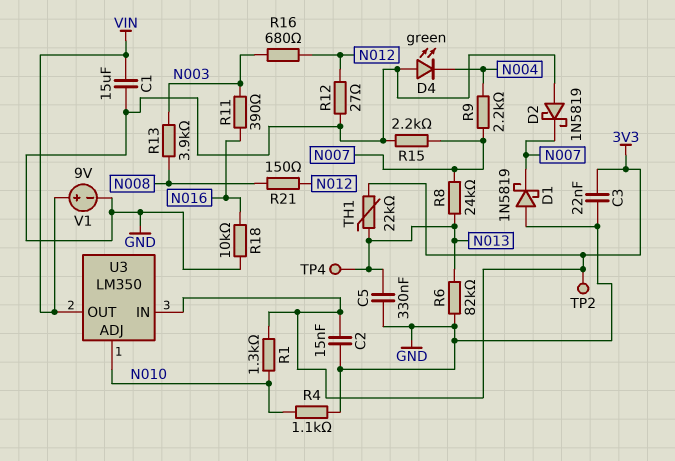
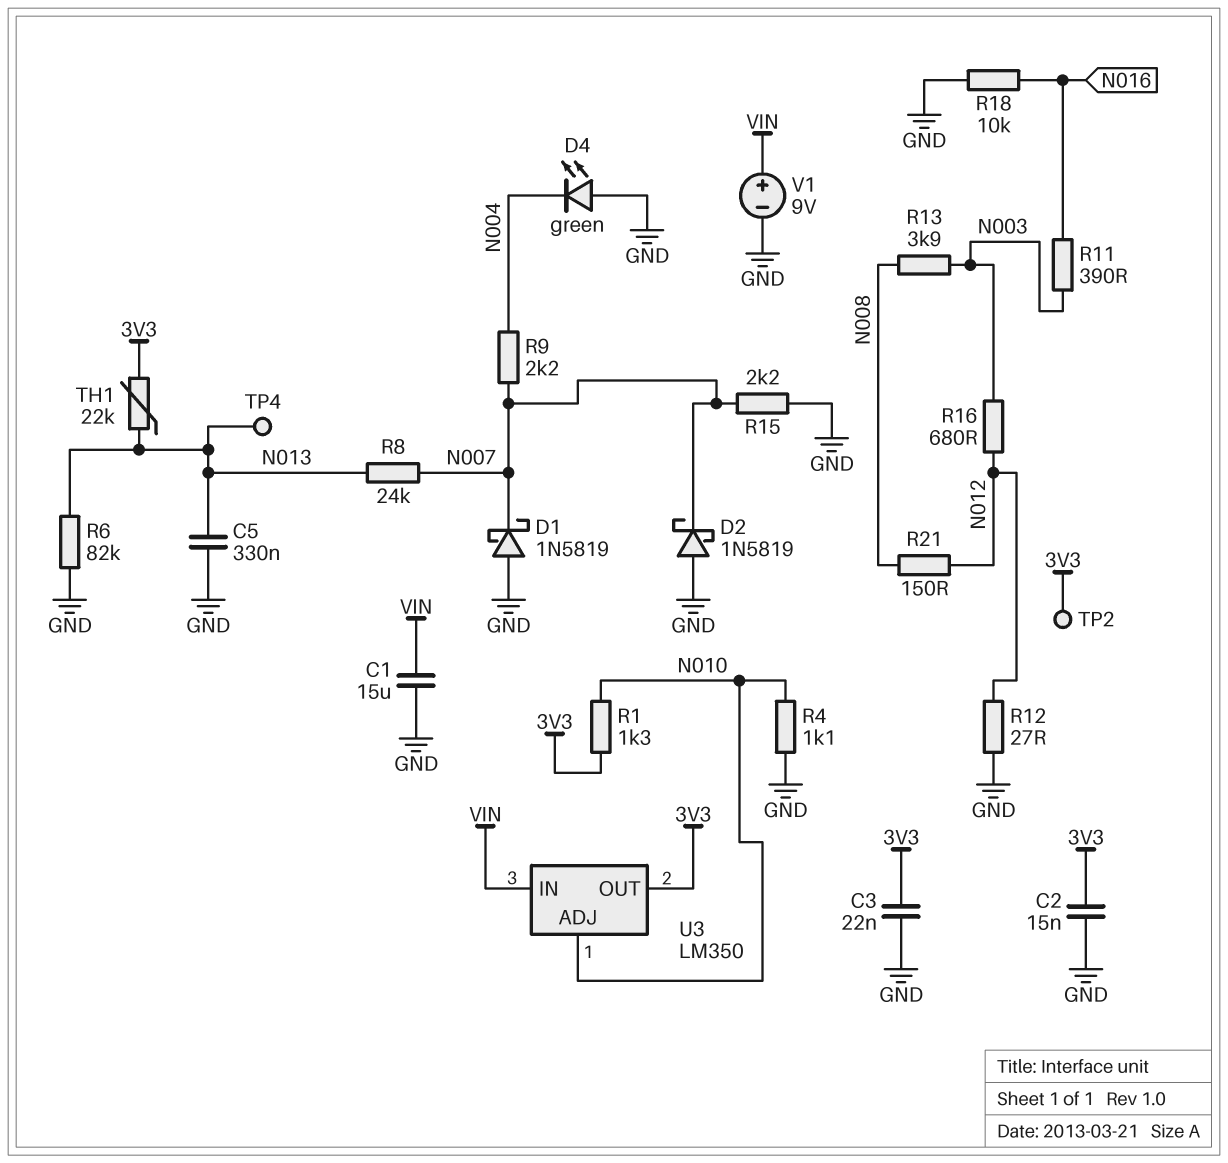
U3 pin IN: 3V3 -> VIN
U3 pin OUT: VIN -> 3V3

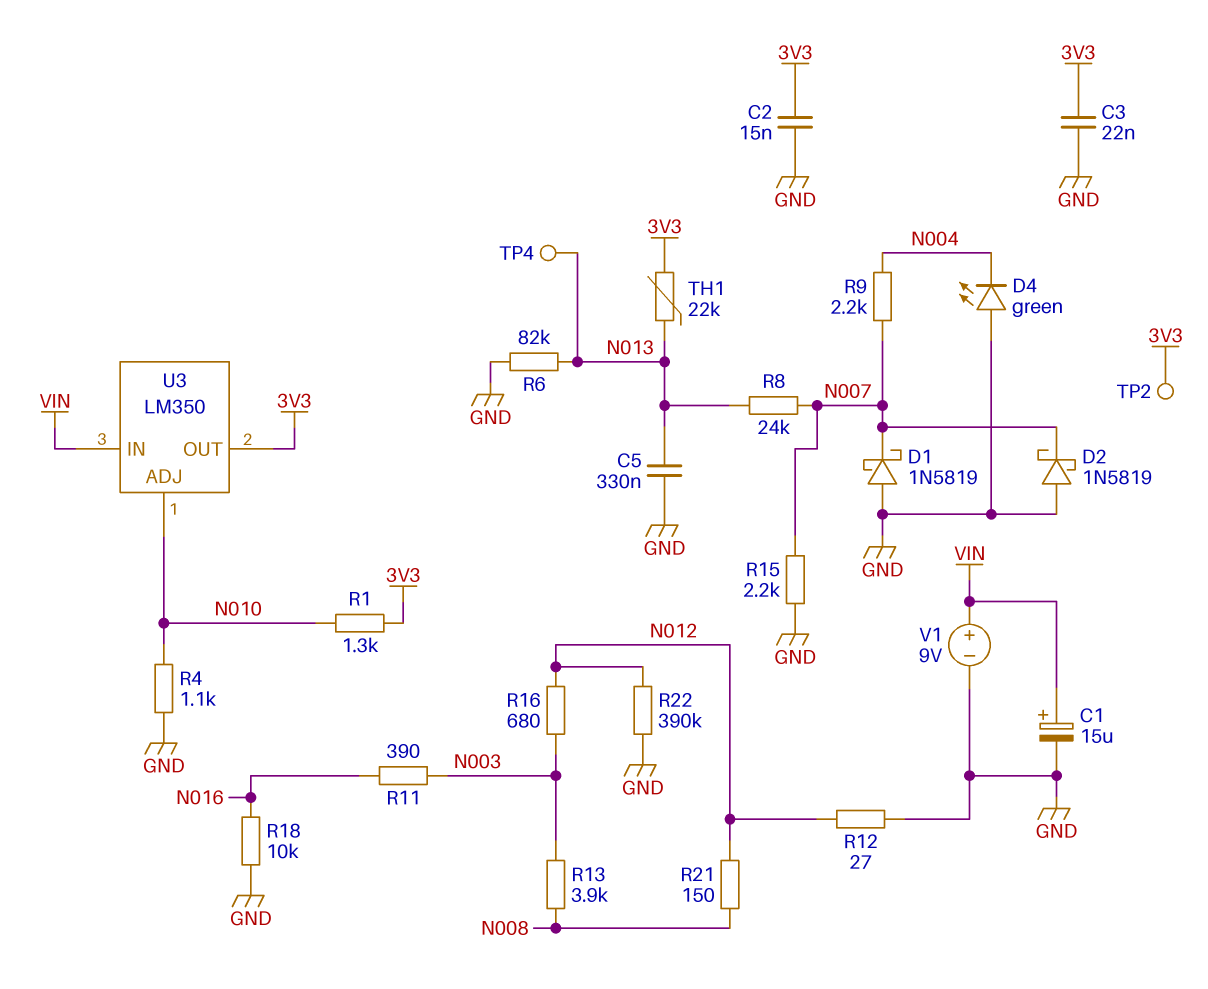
C1: 15uF (GND, VIN) -> 15uF (plus VIN, minus GND)
R22: none -> 390k (GND, N012)

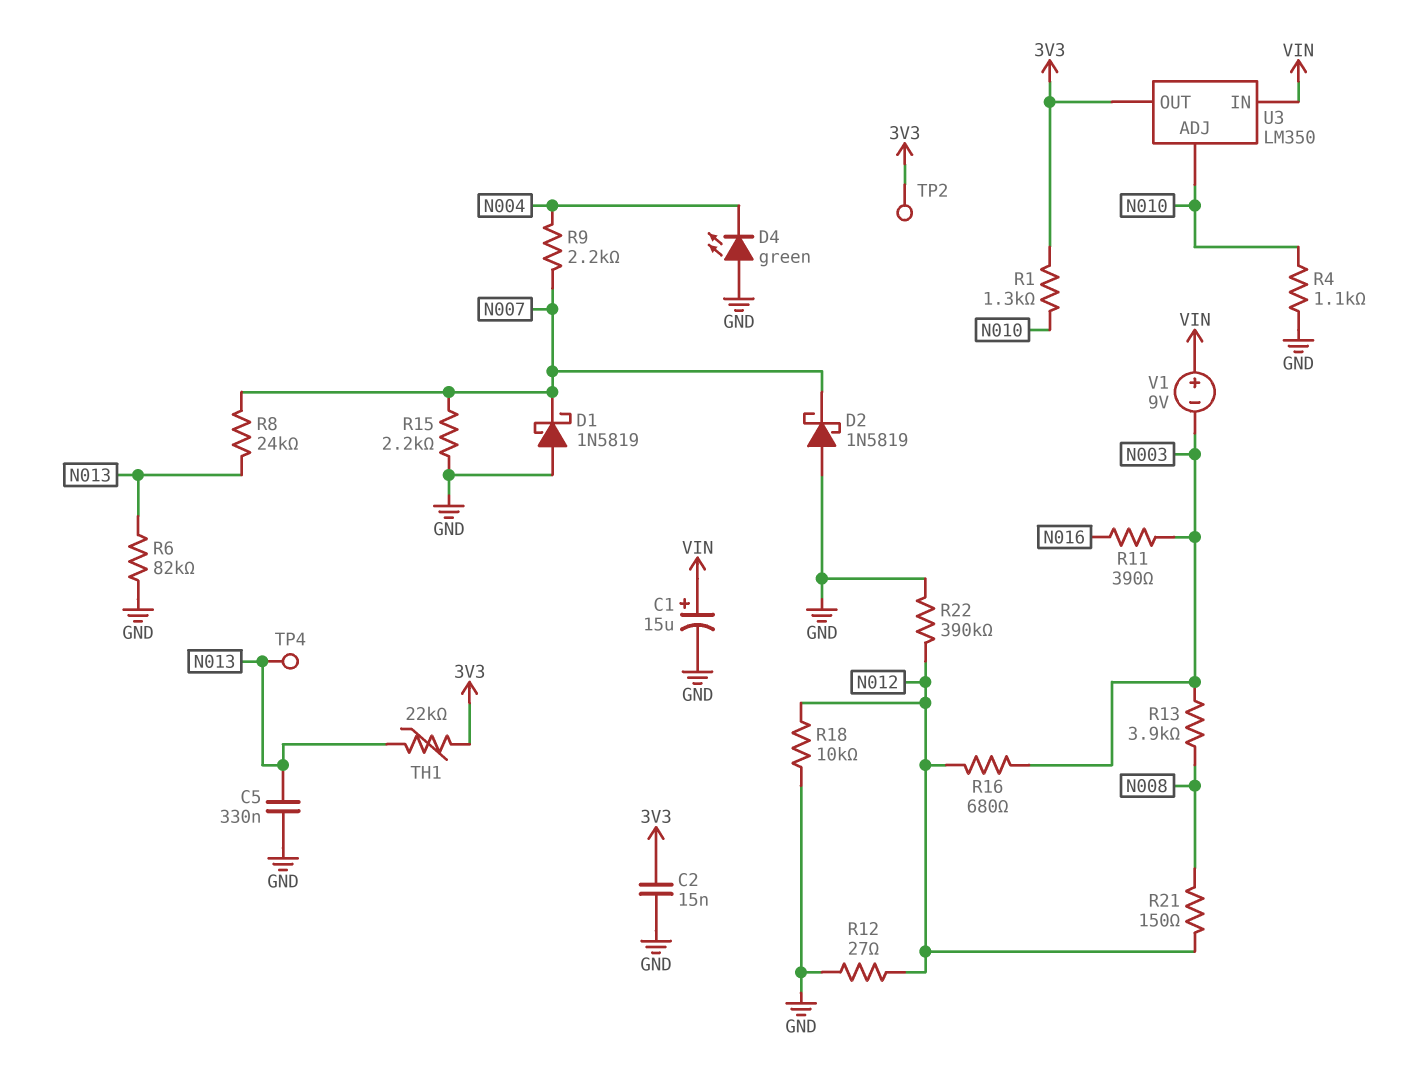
C3: 22nF (3V3, GND) -> none
R18: 10k (GND, N016) -> 10k (GND, N012)
V1: 9V (plus VIN, minus GND) -> 9V (plus VIN, minus N003)

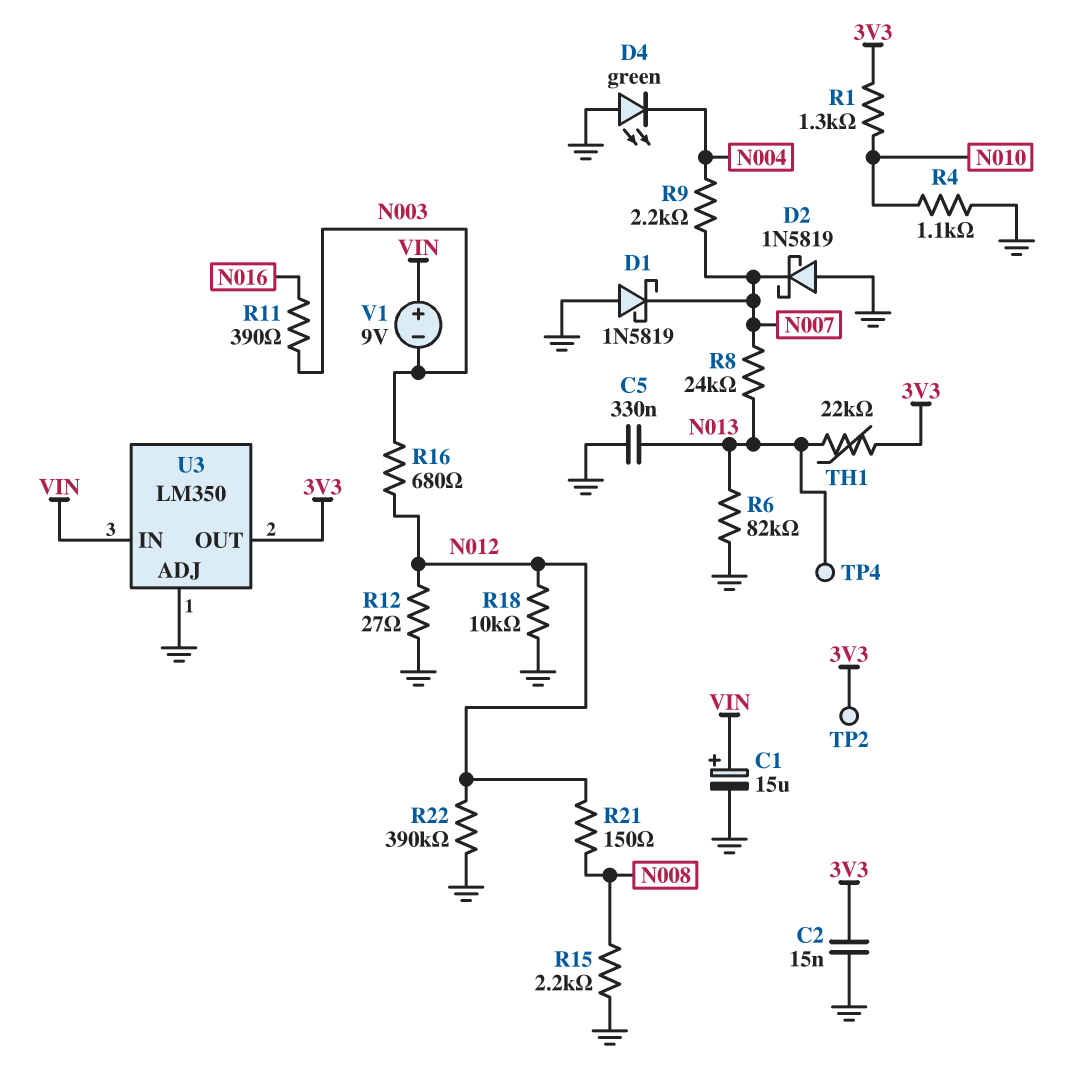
R13: 3.9k (N003, N008) -> none
R15: 2.2k (GND, N007) -> 2.2k (GND, N008)
U3 pin ADJ: N010 -> GND

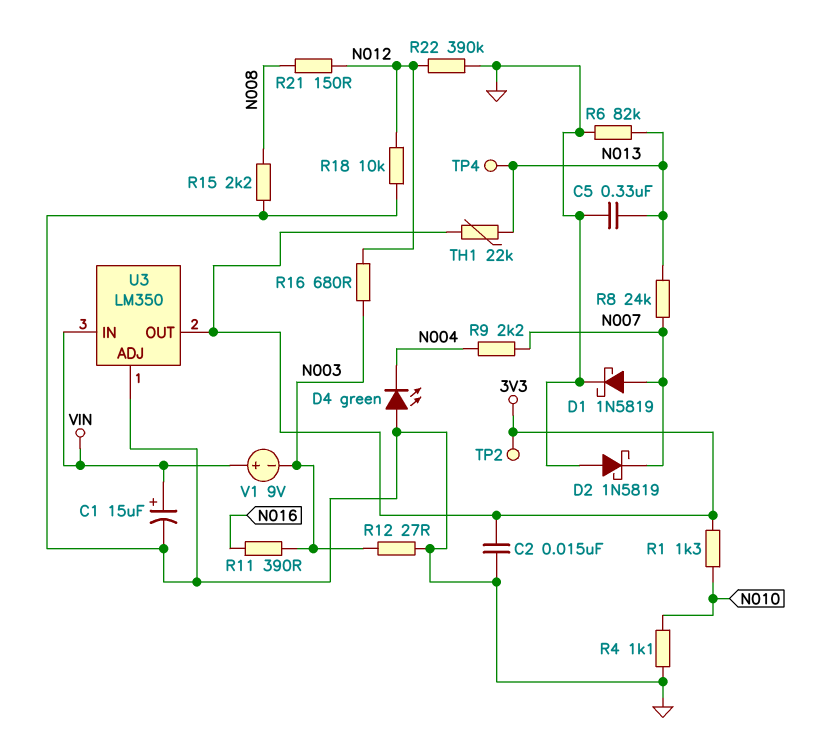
D1: schottky 1N5819 (A GND, K N007) -> schottky 1N5819 (A N007, K GND)
R12: 27 (GND, N012) -> 27 (GND, N003)

